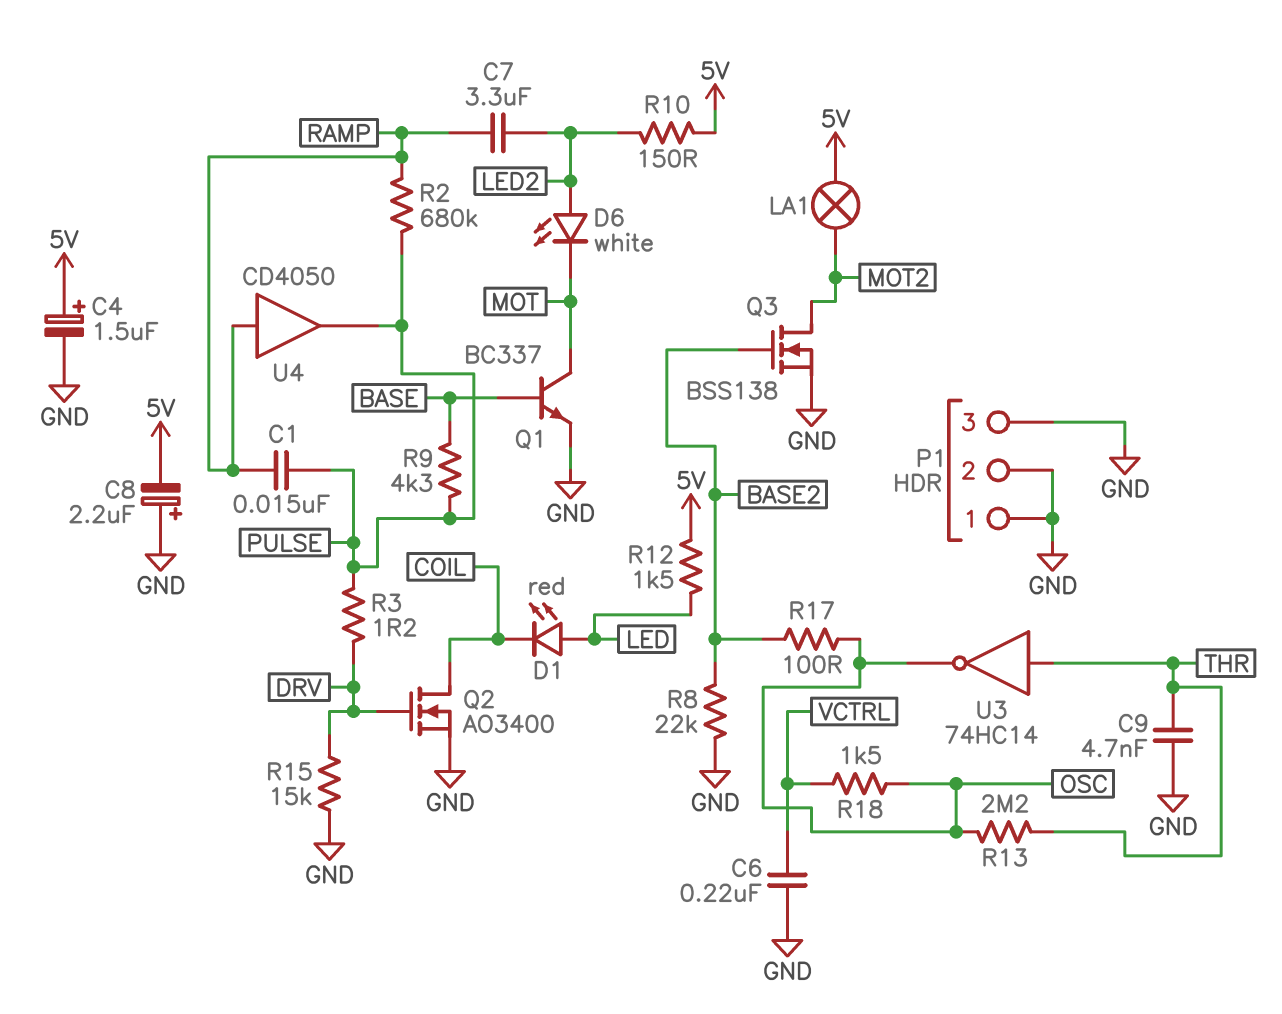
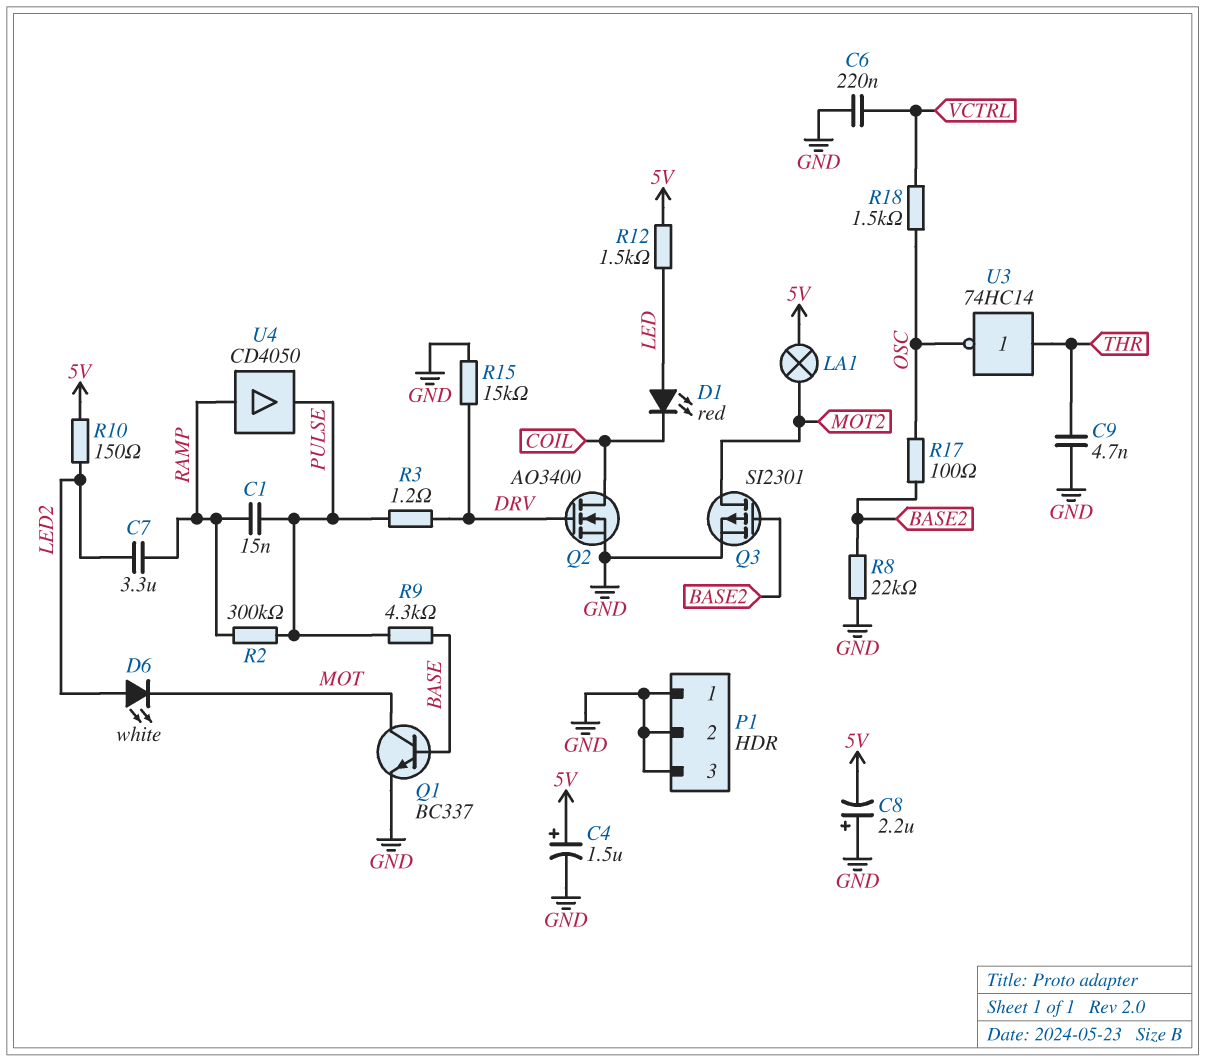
Q3: NMOS BSS138 (G BASE2, D MOT2, S GND) -> PMOS SI2301 (G BASE2, D MOT2, S GND)
R2: 680k (PULSE, RAMP) -> 300k (PULSE, RAMP)
R13: 2.2M (OSC, THR) -> none

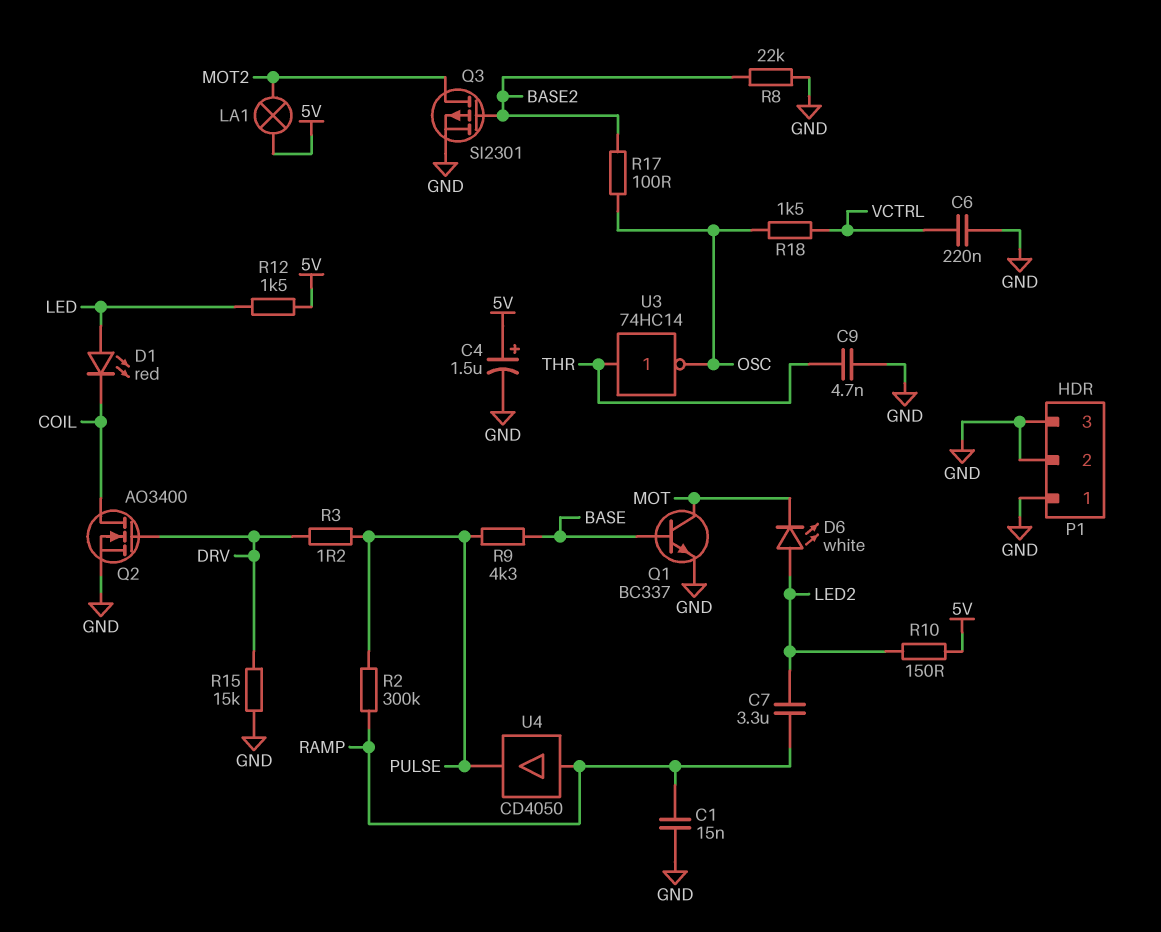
C1: 15nF (PULSE, RAMP) -> 15nF (GND, RAMP)
C8: 2.2uF (plus GND, minus 5V) -> none

